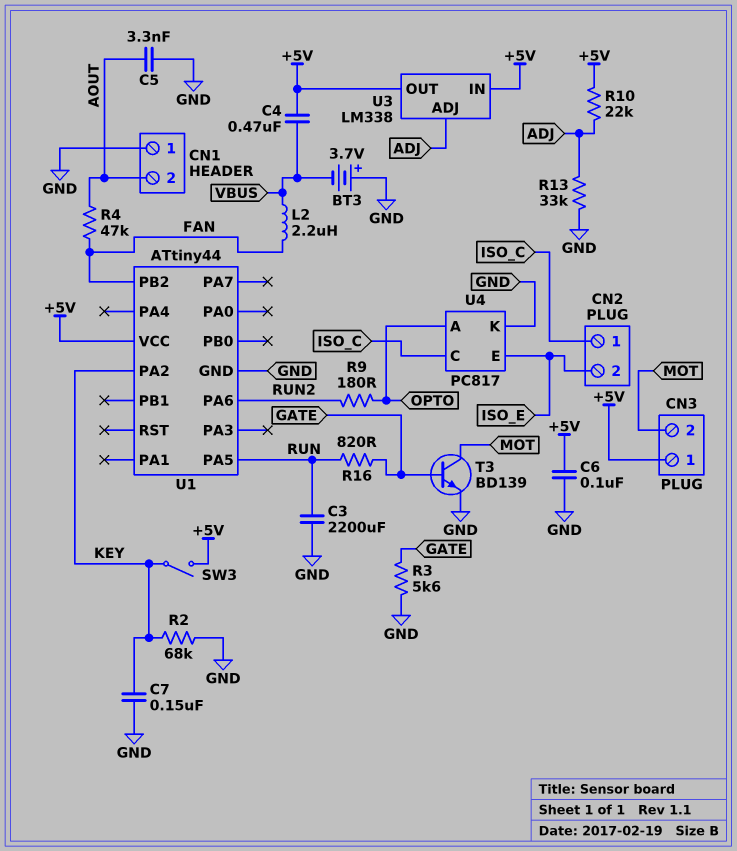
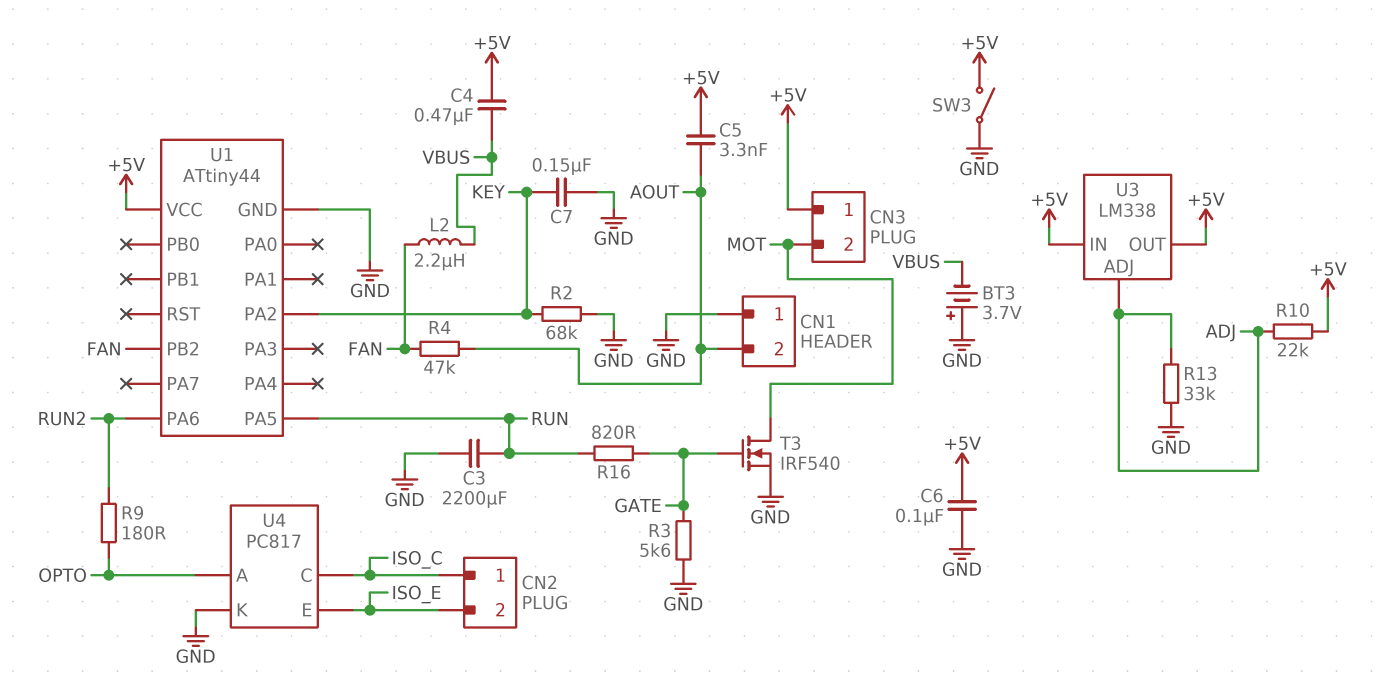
C5: 3.3nF (AOUT, GND) -> 3.3nF (+5V, AOUT)
SW3: switch (+5V, KEY) -> switch (+5V, GND)
T3: NPN BD139 (B GATE, C MOT, E GND) -> NMOS IRF540 (G GATE, D MOT, S GND)

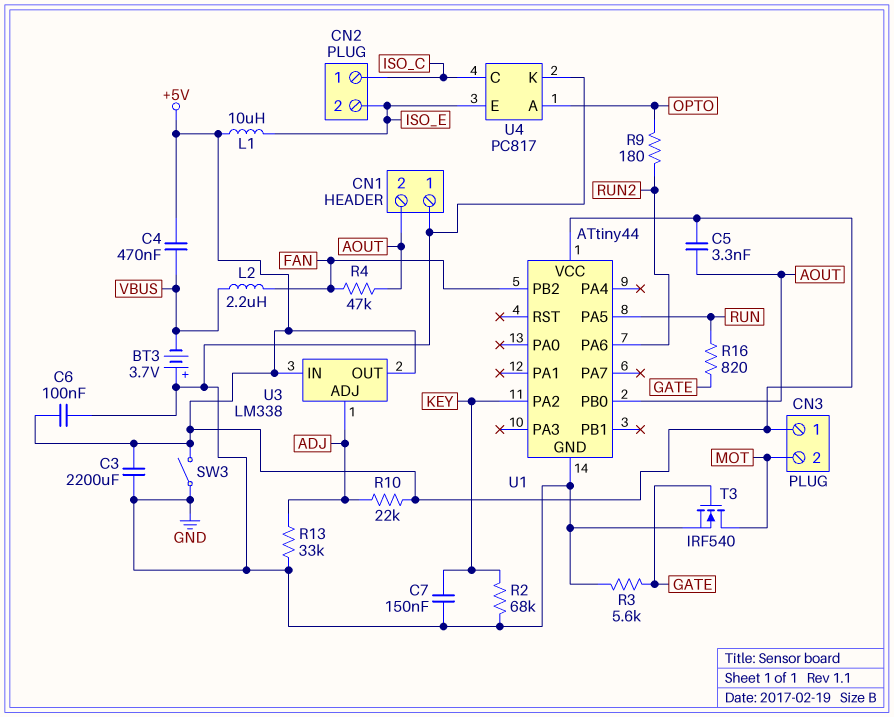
C3: 2200uF (GND, RUN) -> 2200uF (+5V, GND)
L1: none -> 10uH (+5V, ISO_E)
U1 pin PB0: none -> AOUT

